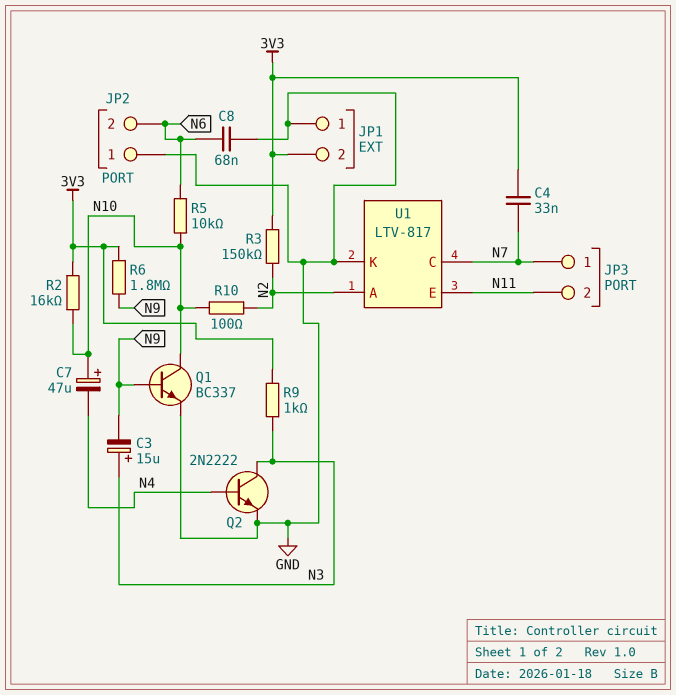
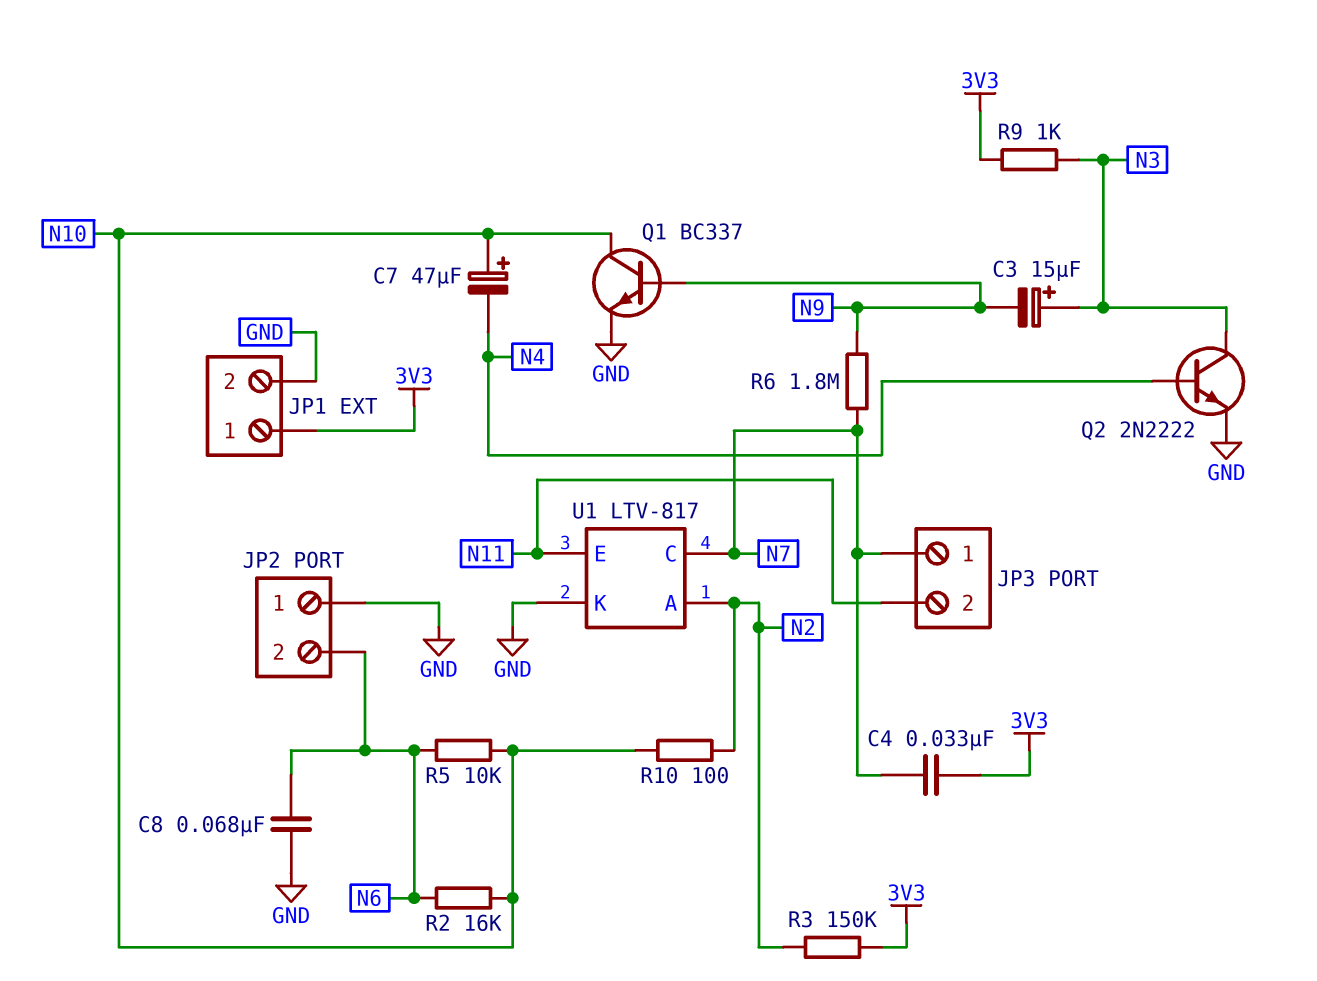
JP1 pin 1: GND -> 3V3
JP1 pin 2: 3V3 -> GND
R2: 16k (3V3, N10) -> 16k (N6, N10)
R6: 1.8M (3V3, N9) -> 1.8M (N7, N9)

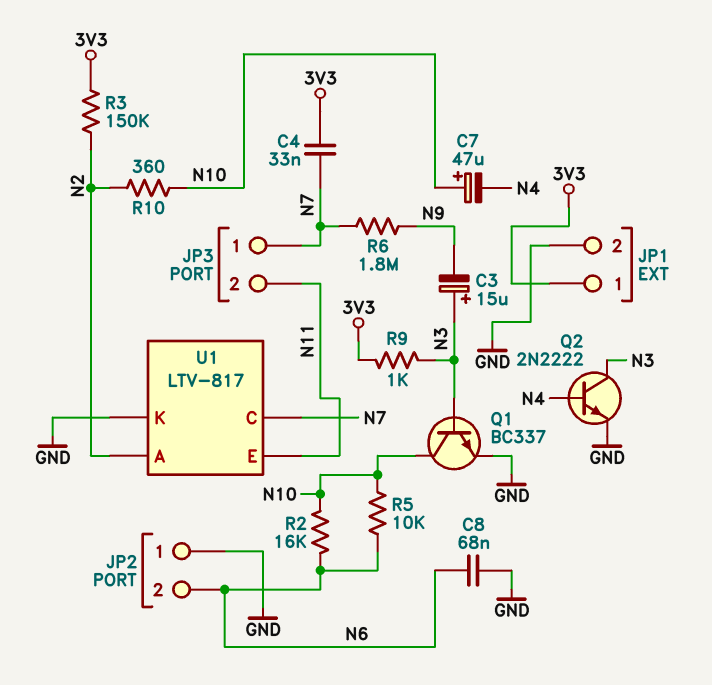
Q1: NPN BC337 (B N9, C N10, E GND) -> NPN BC337 (B N3, C N10, E GND)
R10: 100 (N2, N10) -> 360 (N2, N10)

